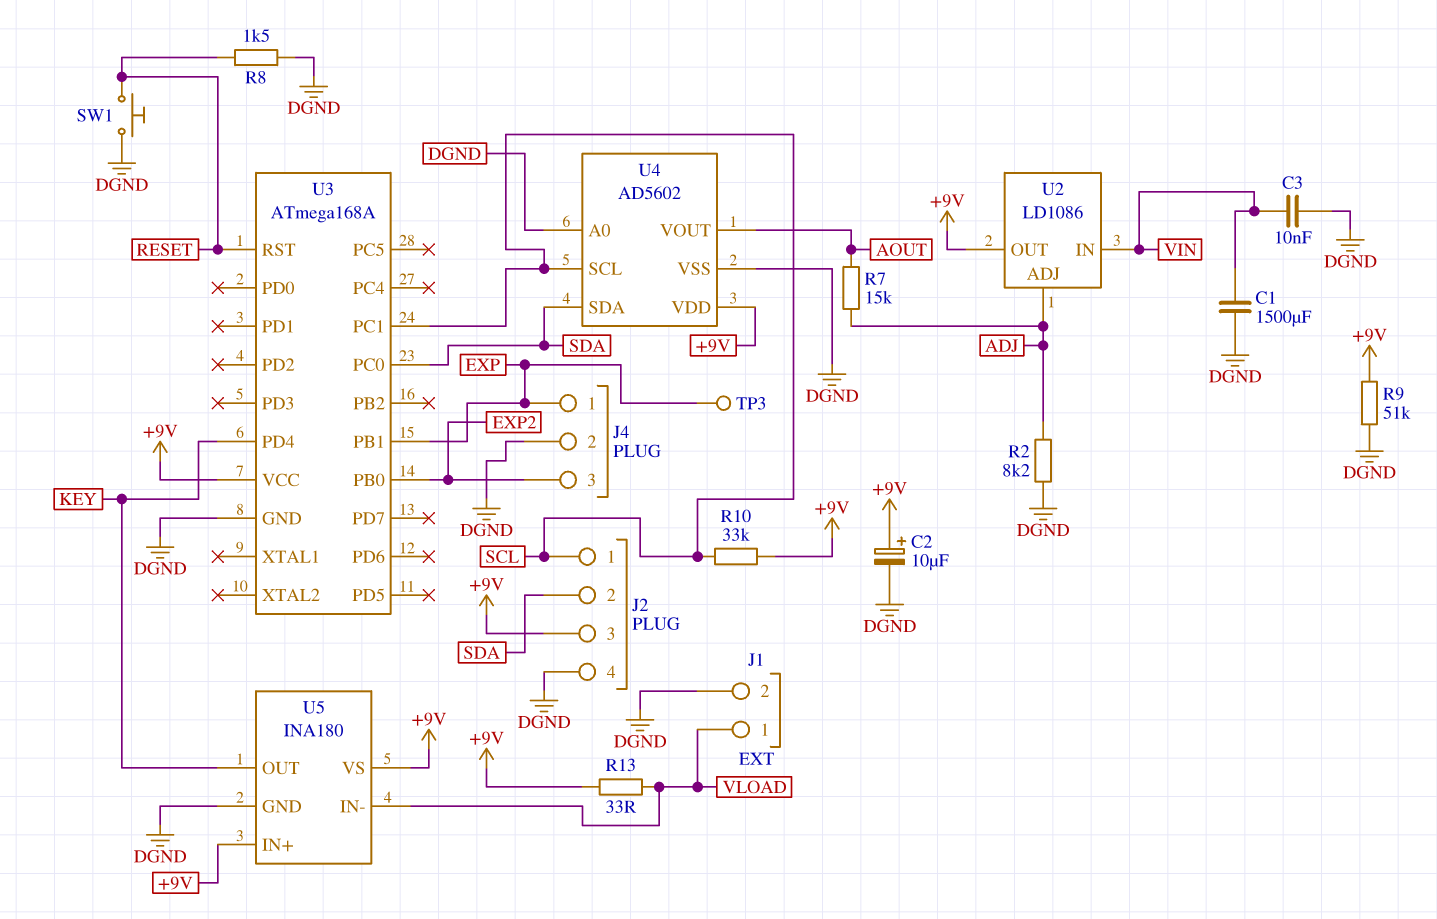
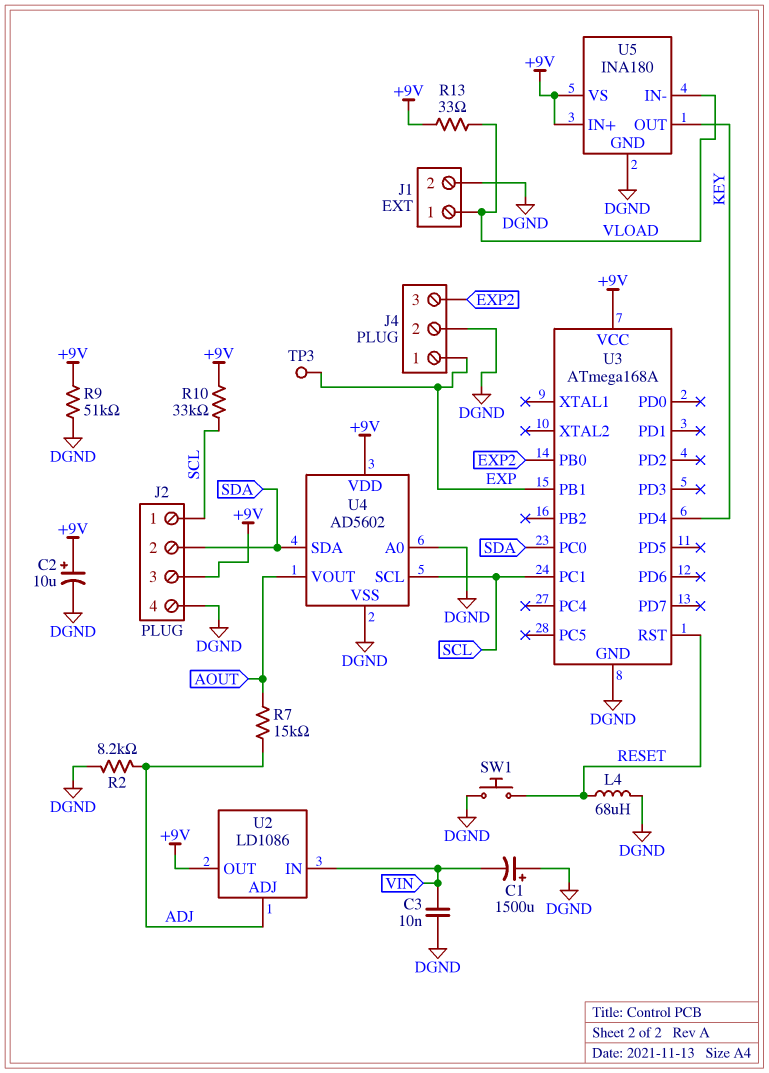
C1: 1500uF (DGND, VIN) -> 1500uF (plus DGND, minus VIN)
L4: none -> 68uH (DGND, RESET)
R8: 1.5k (DGND, RESET) -> none

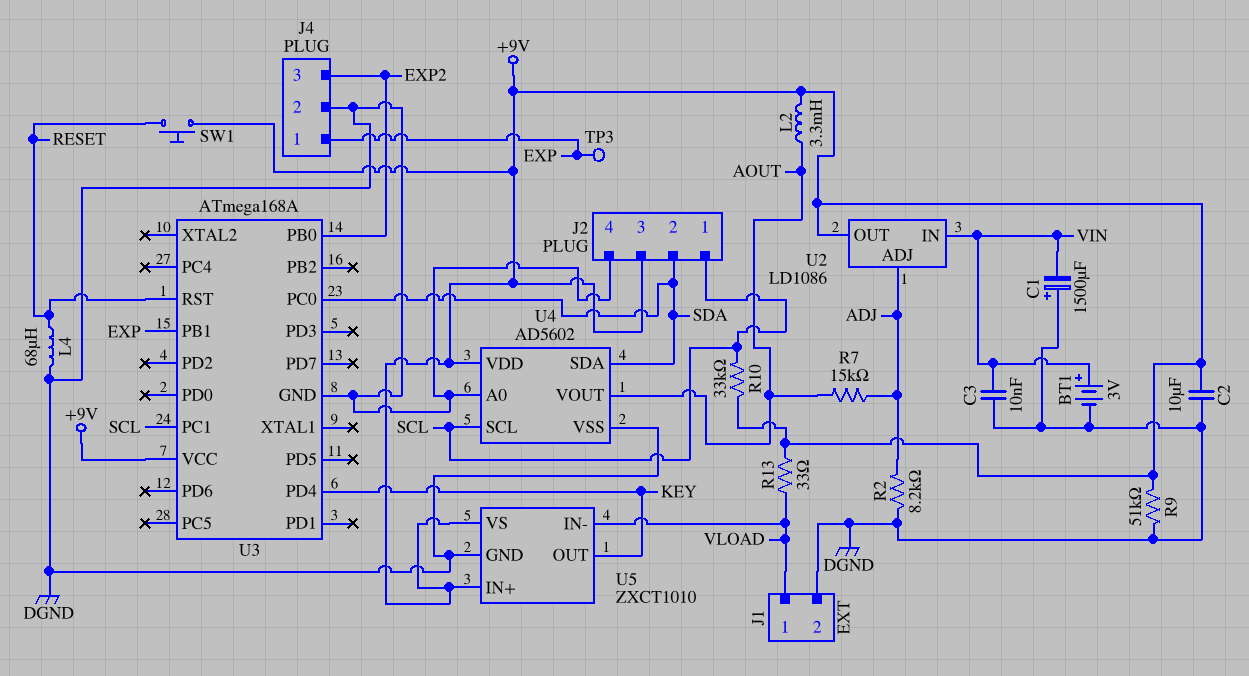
BT1: none -> 3V (plus VIN, minus DGND)
C2: 10uF (plus +9V, minus DGND) -> 10uF (+9V, DGND)
L2: none -> 3.3mH (+9V, AOUT)
SW1: button (DGND, RESET) -> button (+9V, RESET)
U5: INA180 -> ZXCT1010

